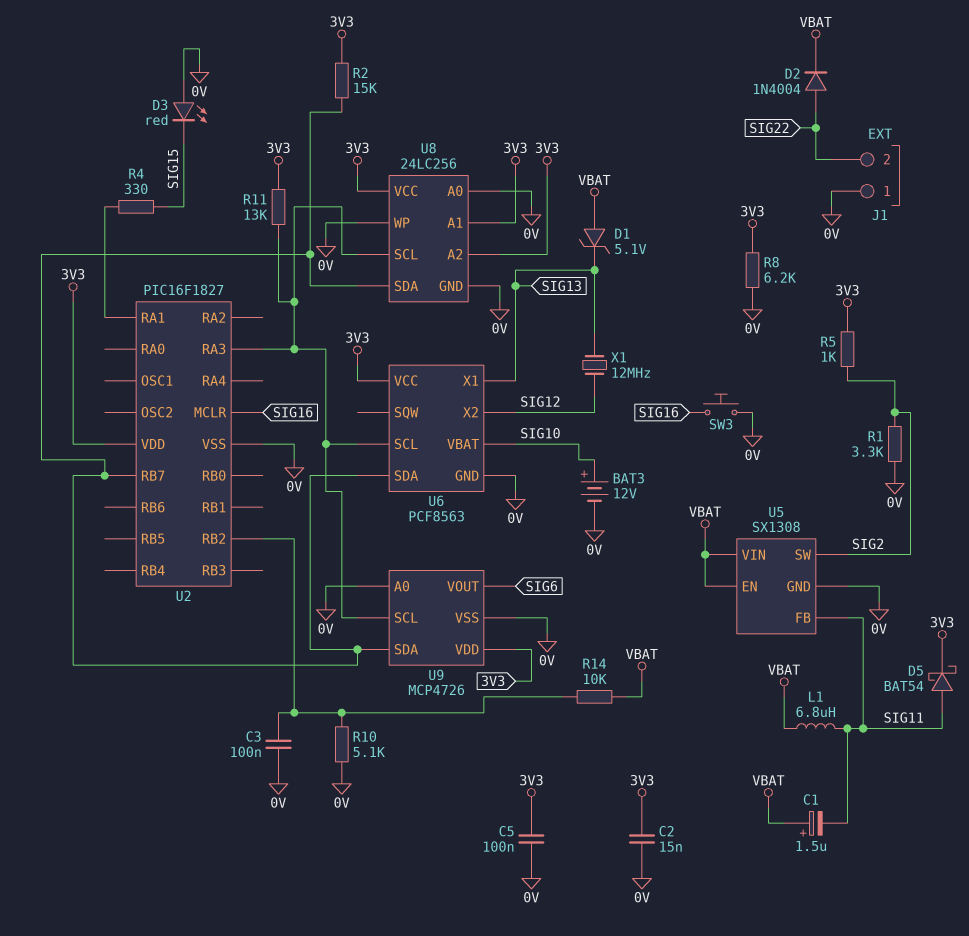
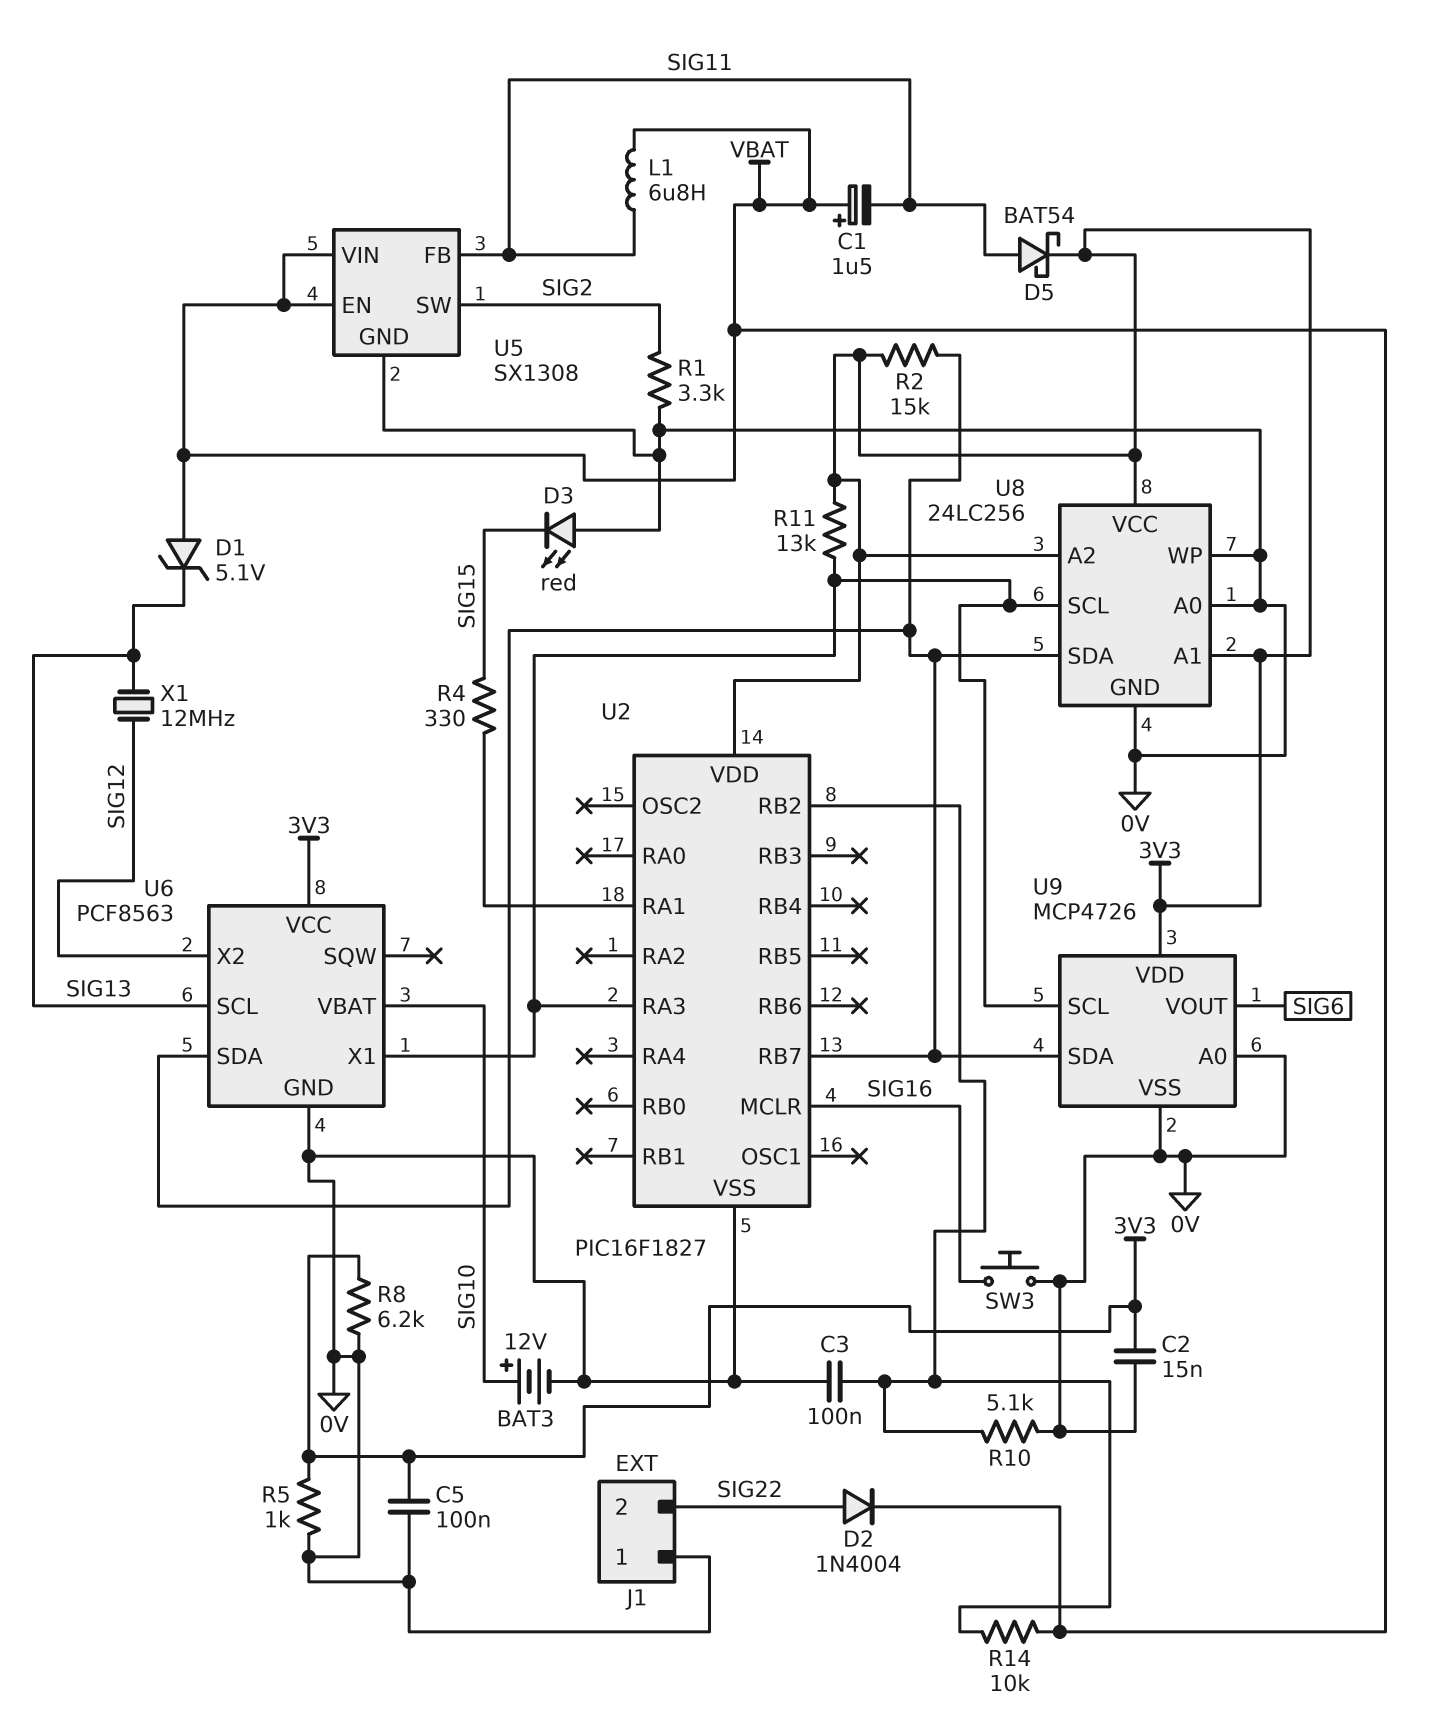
R5: 1k (3V3, SIG2) -> 1k (0V, 3V3)
U6 pin SCL: U2/RA3 -> SIG13
U6 pin X1: SIG13 -> U2/RA3

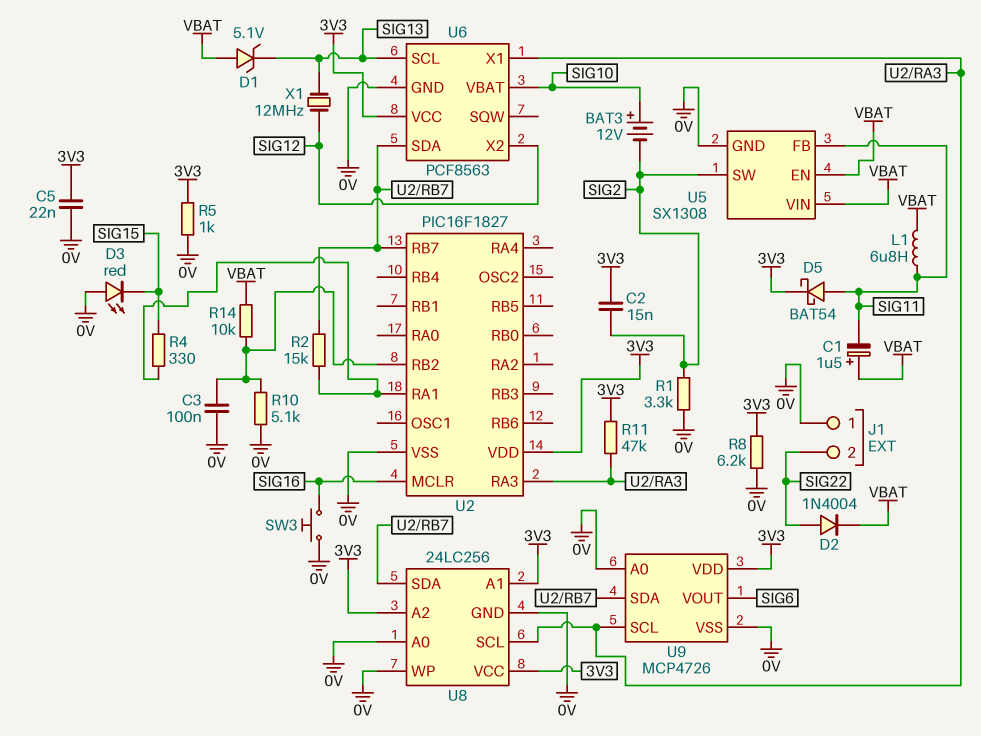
BAT3: 12V (plus SIG10, minus 0V) -> 12V (plus SIG10, minus SIG2)
C2: 15nF (0V, 3V3) -> 15nF (3V3, SIG2)
C5: 100nF (0V, 3V3) -> 22nF (0V, 3V3)
R2: 15k (3V3, U2/RB7) -> 15k (U2/RA1, U2/RB7)
R11: 13k (3V3, U2/RA3) -> 47k (3V3, U2/RA3)

